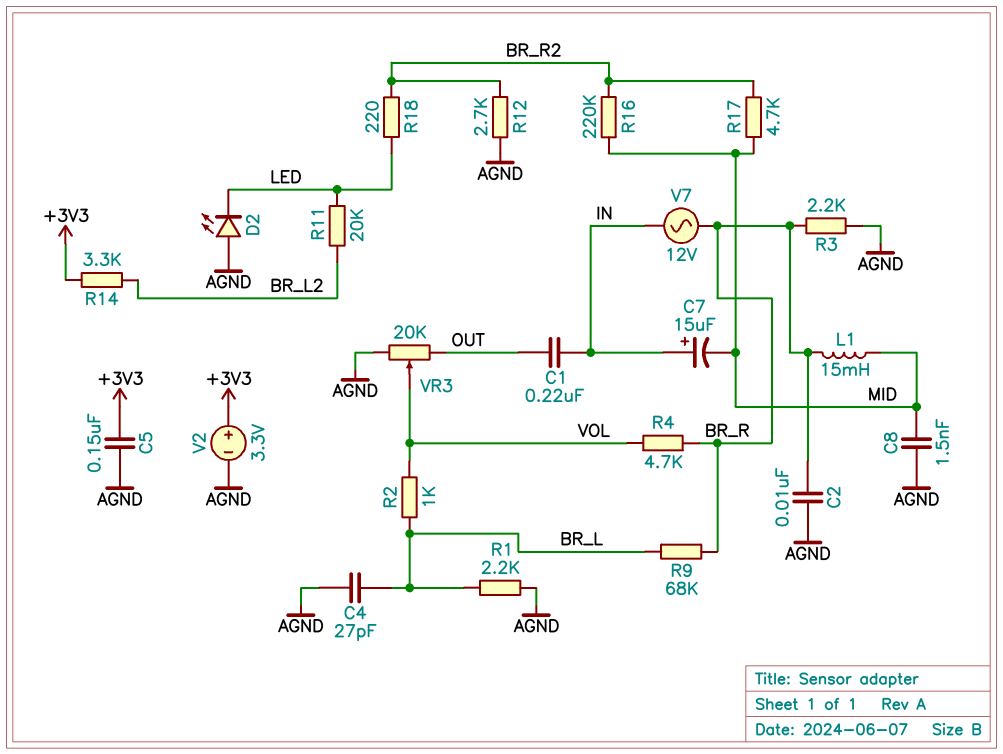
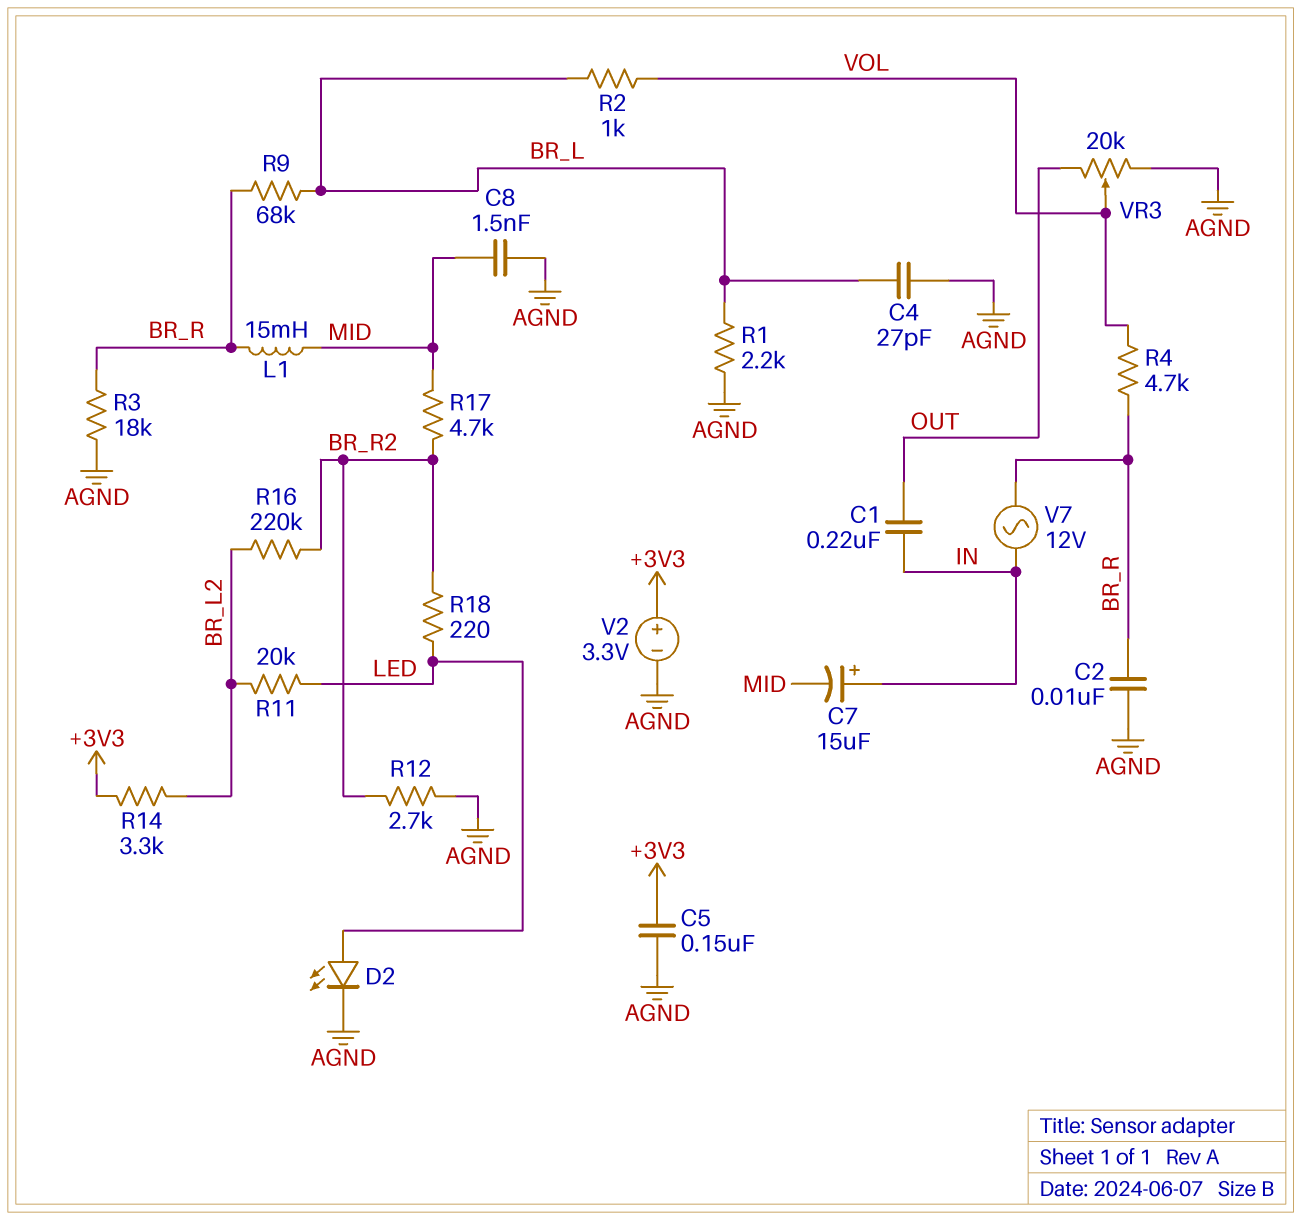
D2: LED (A AGND, K LED) -> LED (A LED, K AGND)
R3: 2.2k (AGND, BR_R) -> 18k (AGND, BR_R)
R16: 220k (BR_R2, MID) -> 220k (BR_L2, BR_R2)

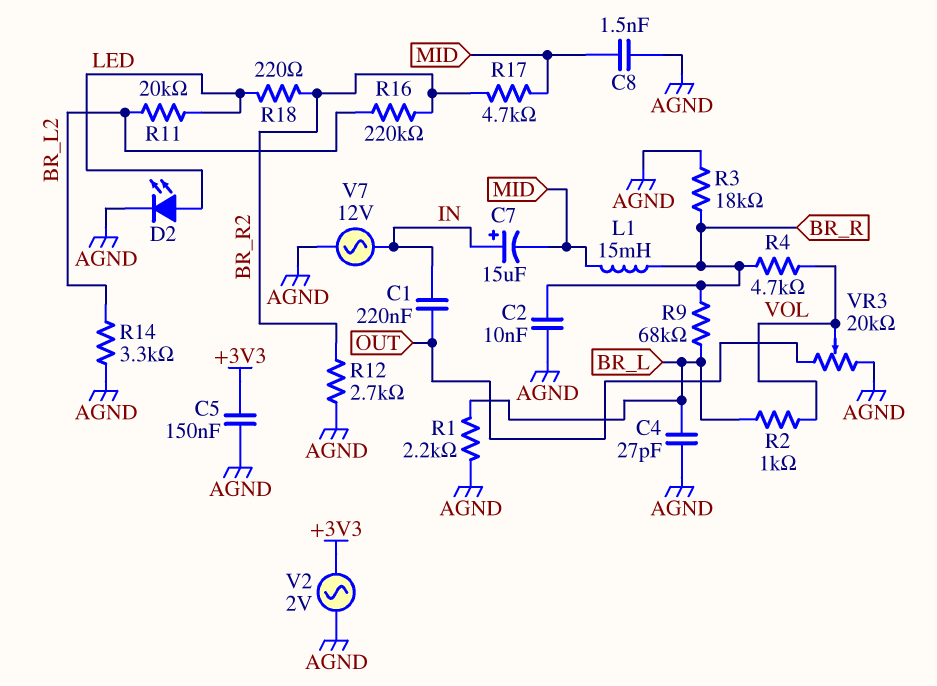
R14: 3.3k (+3V3, BR_L2) -> 3.3k (AGND, BR_L2)
V2: 3.3V (plus +3V3, minus AGND) -> AC 2V (+3V3, AGND)
V7: AC 12V (BR_R, IN) -> AC 12V (AGND, IN)

